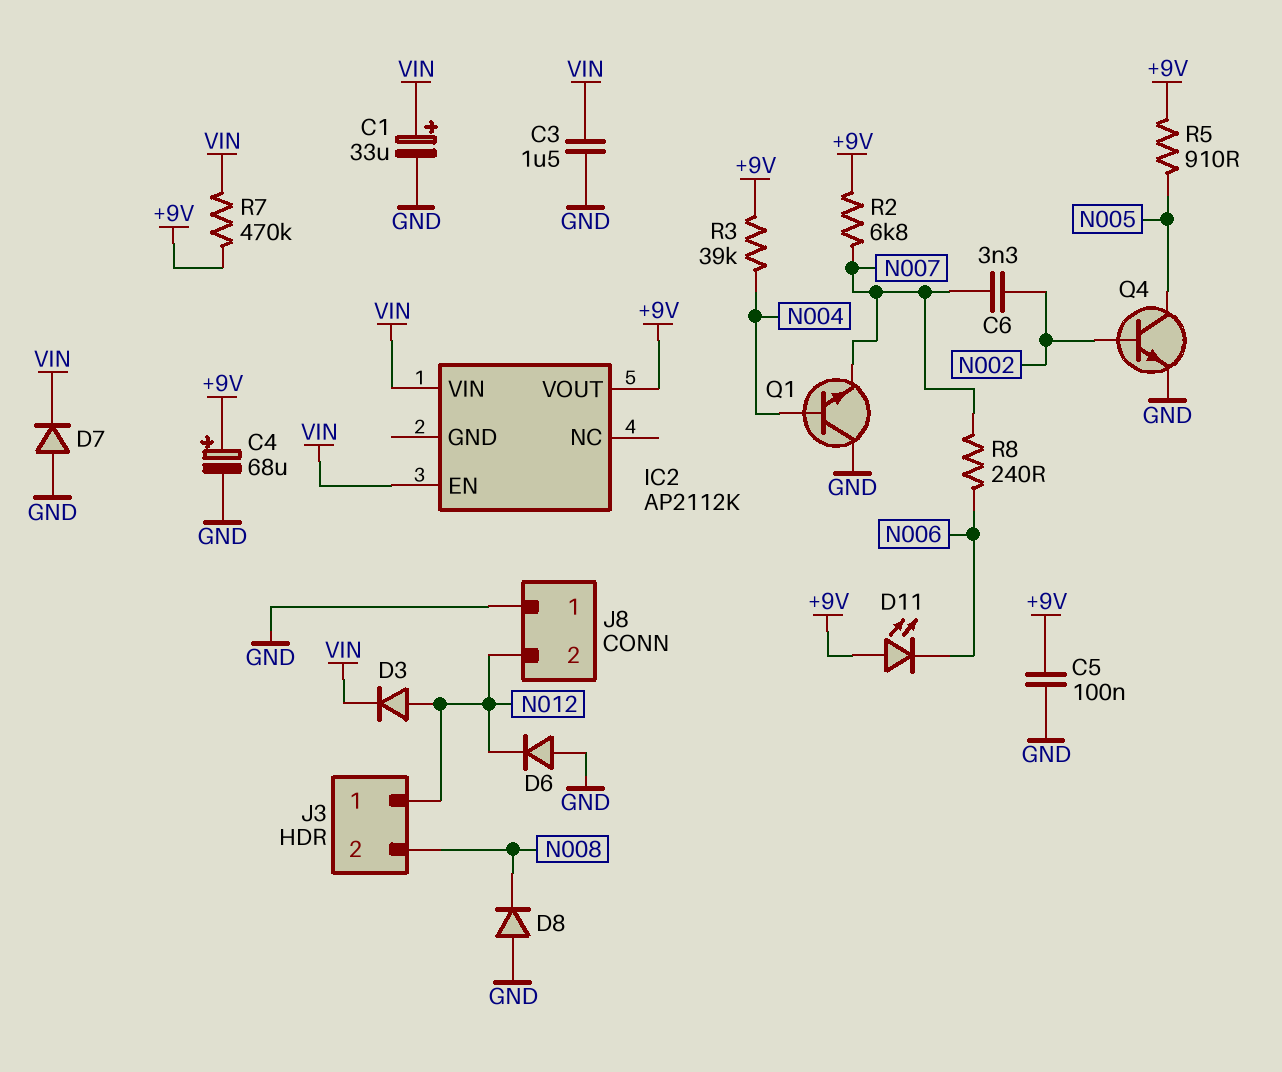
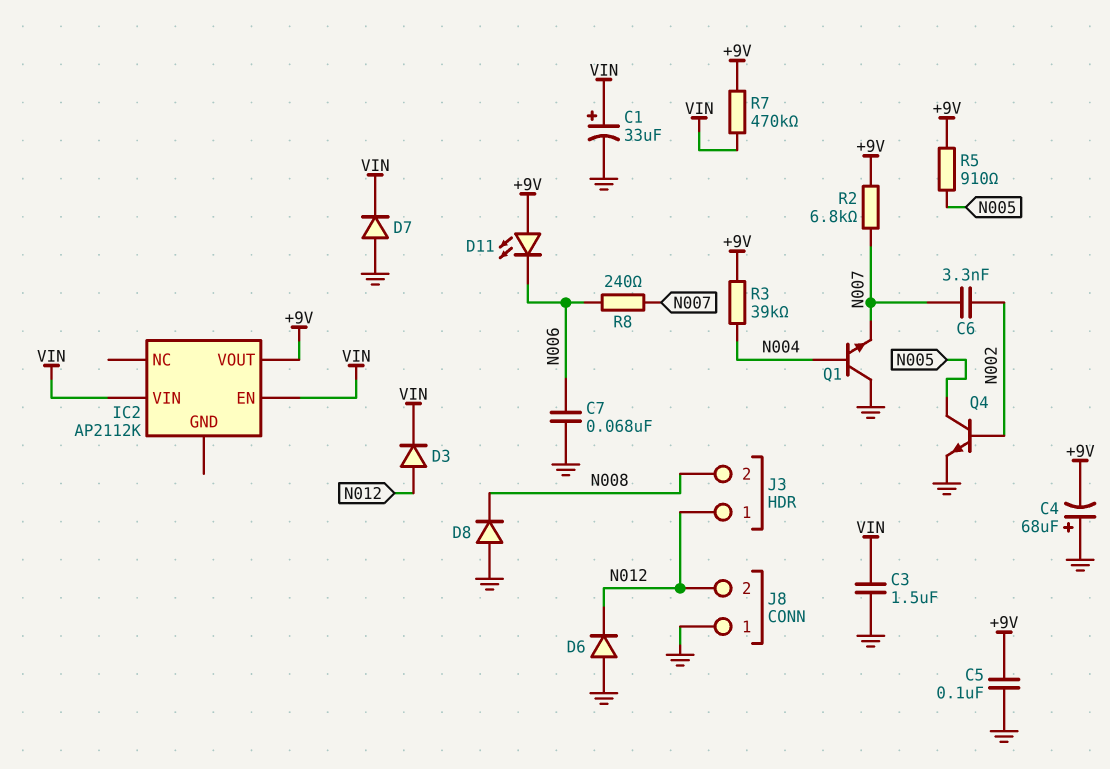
C4: 68uF (plus +9V, minus GND) -> 68uF (plus GND, minus +9V)
C7: none -> 68nF (GND, N006)

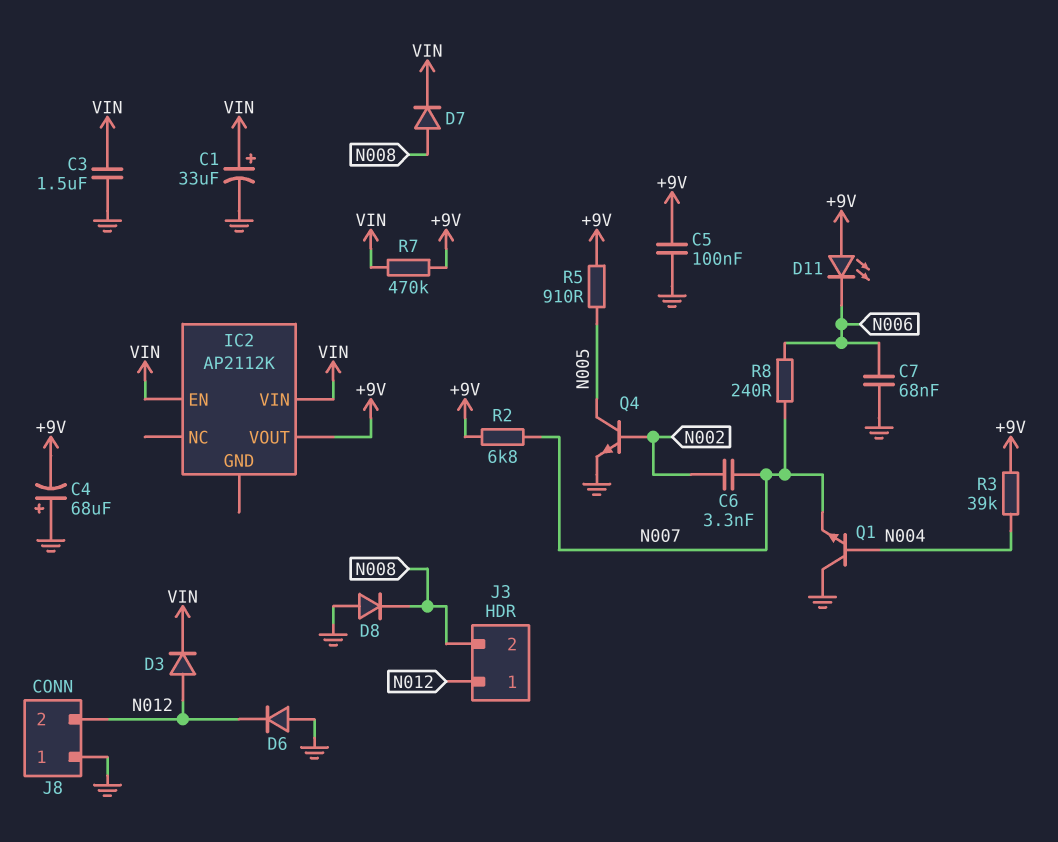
D7: diode (A GND, K VIN) -> diode (A N008, K VIN)

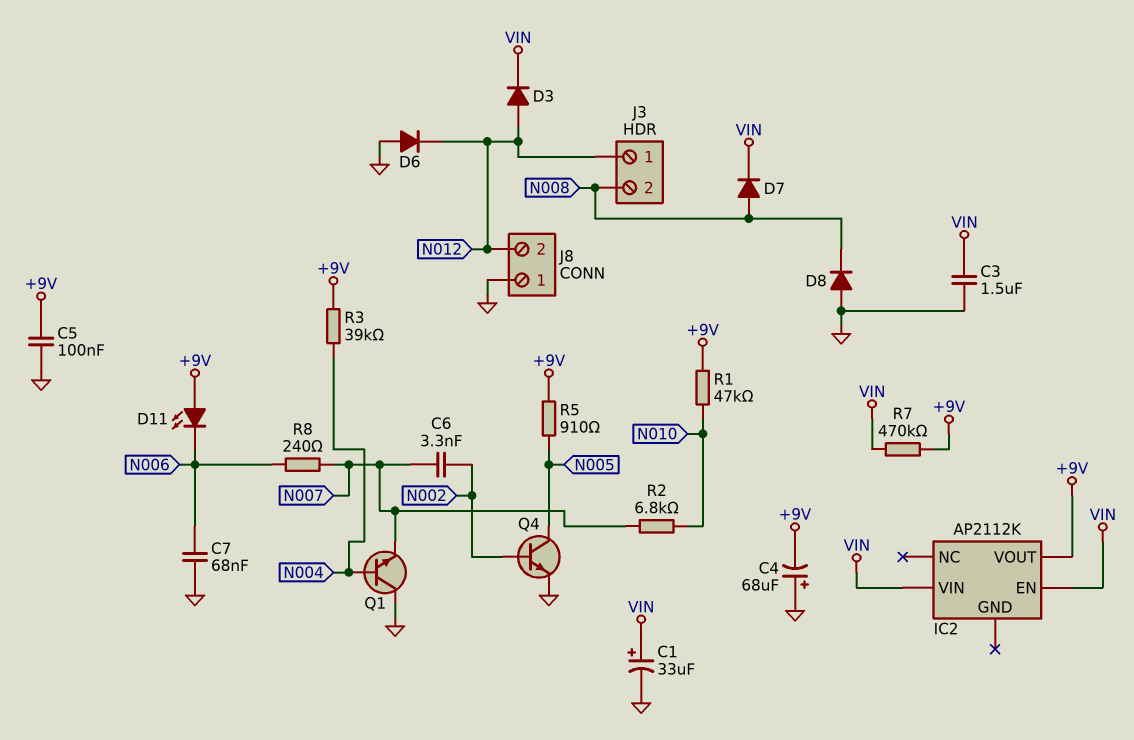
R1: none -> 47k (+9V, N010)
R2: 6.8k (+9V, N007) -> 6.8k (N007, N010)

